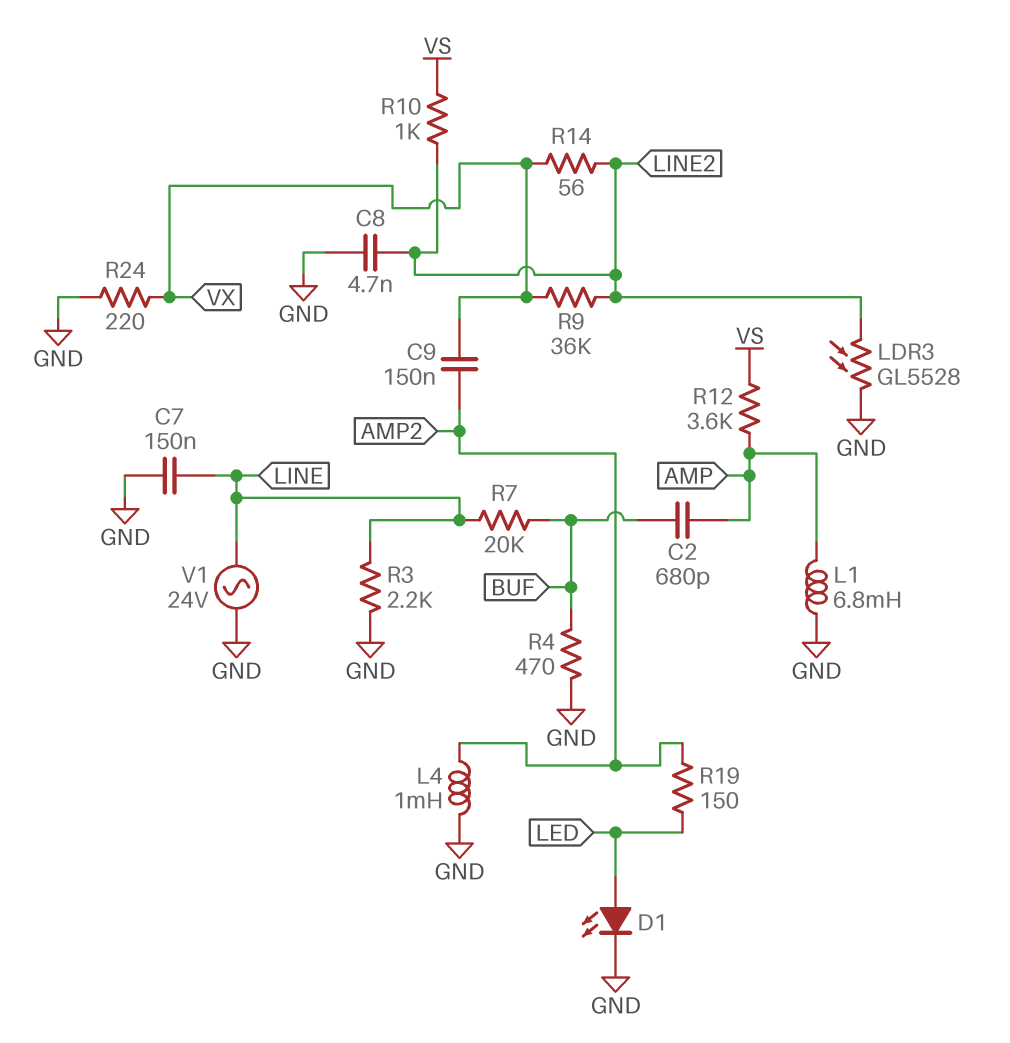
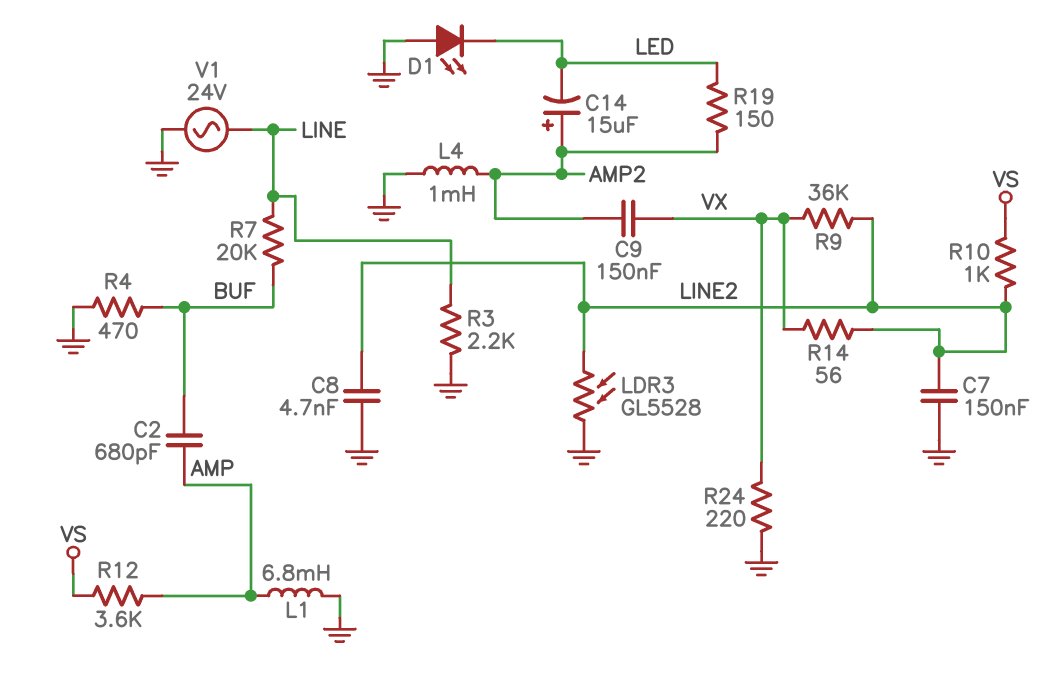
C7: 150nF (GND, LINE) -> 150nF (GND, LINE2)
C14: none -> 15uF (plus AMP2, minus LED)
D1: LED (A LED, K GND) -> LED (A GND, K LED)

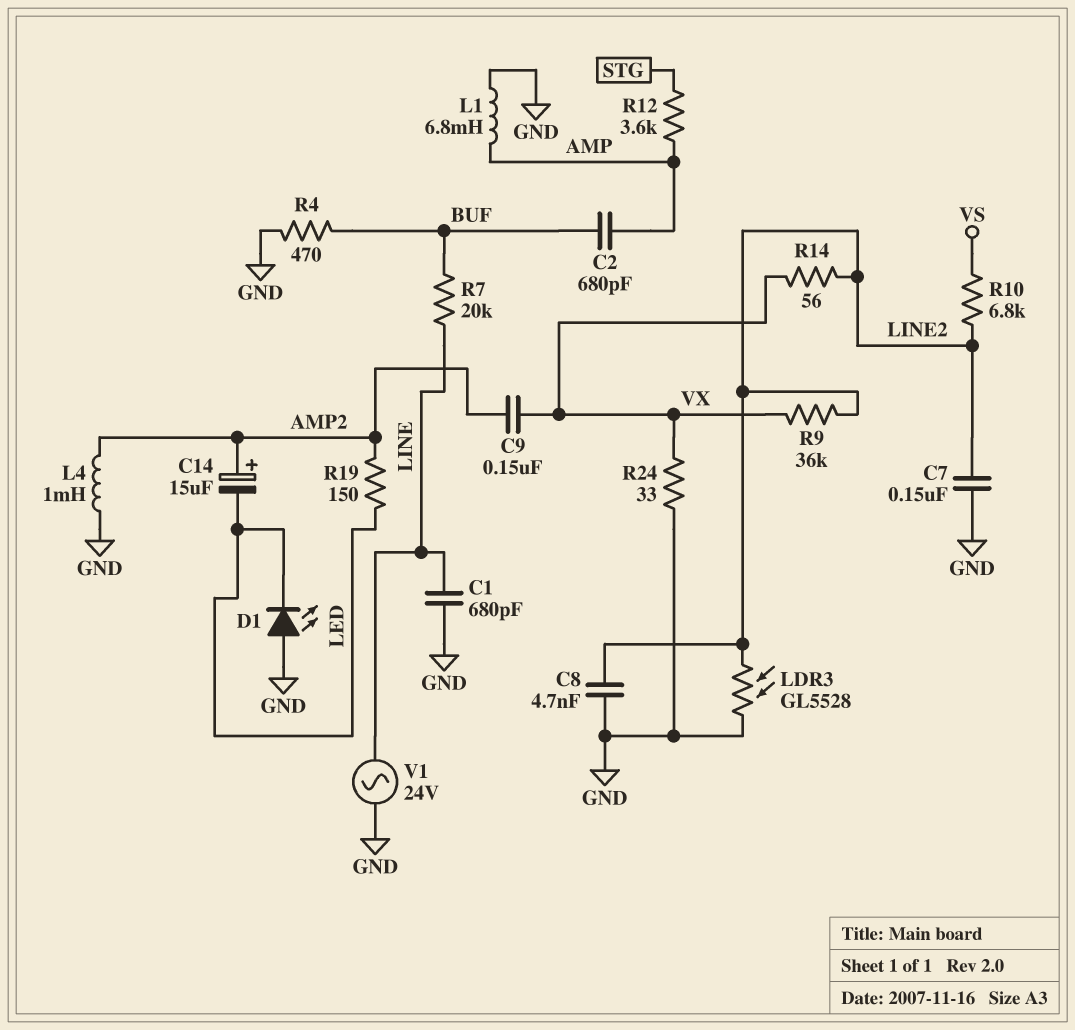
C1: none -> 680pF (GND, LINE)
R3: 2.2k (GND, LINE) -> none
R10: 1k (LINE2, VS) -> 6.8k (LINE2, VS)
R12: 3.6k (AMP, VS) -> 3.6k (AMP, STG)
R24: 220 (GND, VX) -> 33 (GND, VX)

